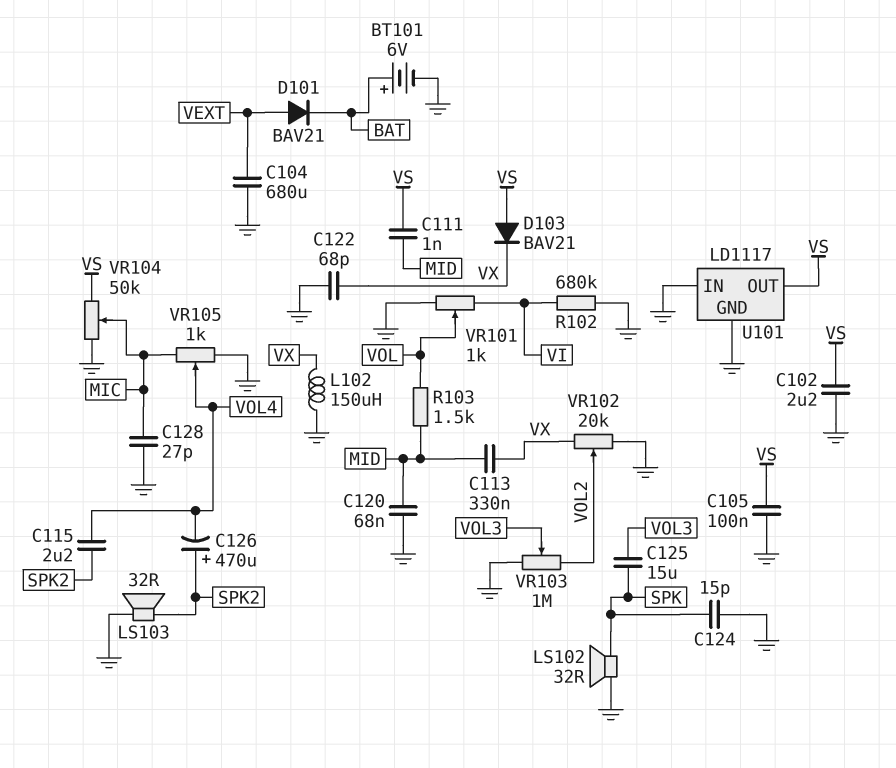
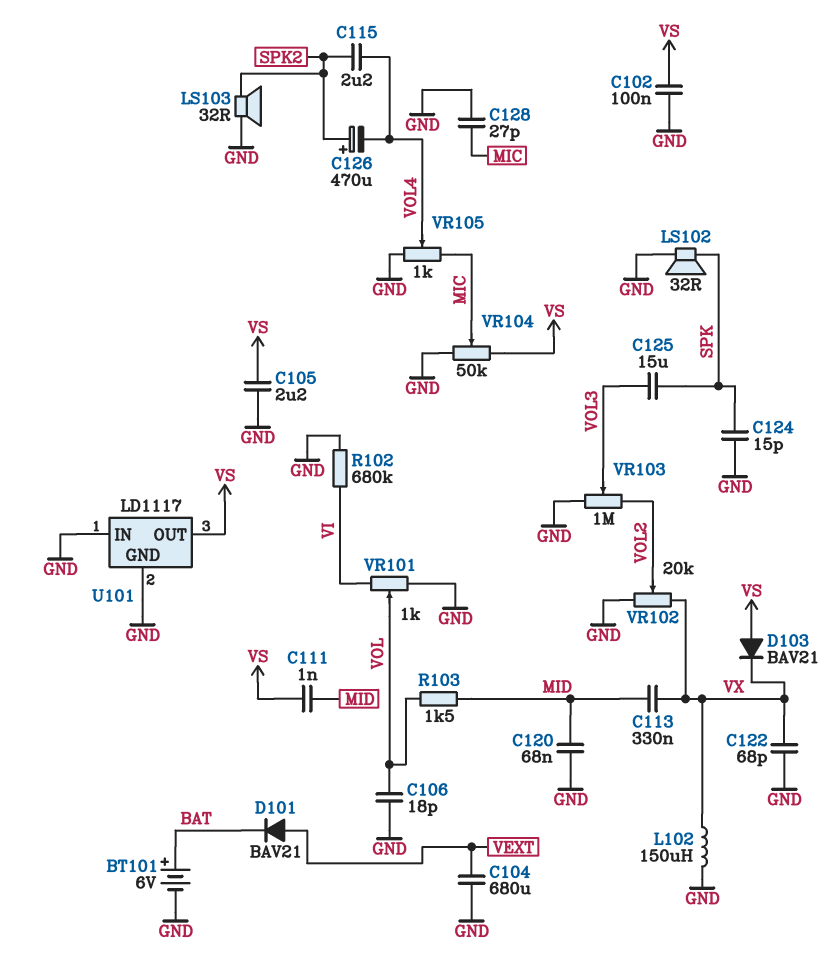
C102: 2.2uF (GND, VS) -> 100nF (GND, VS)
C105: 100nF (GND, VS) -> 2.2uF (GND, VS)
C106: none -> 18pF (GND, VOL)

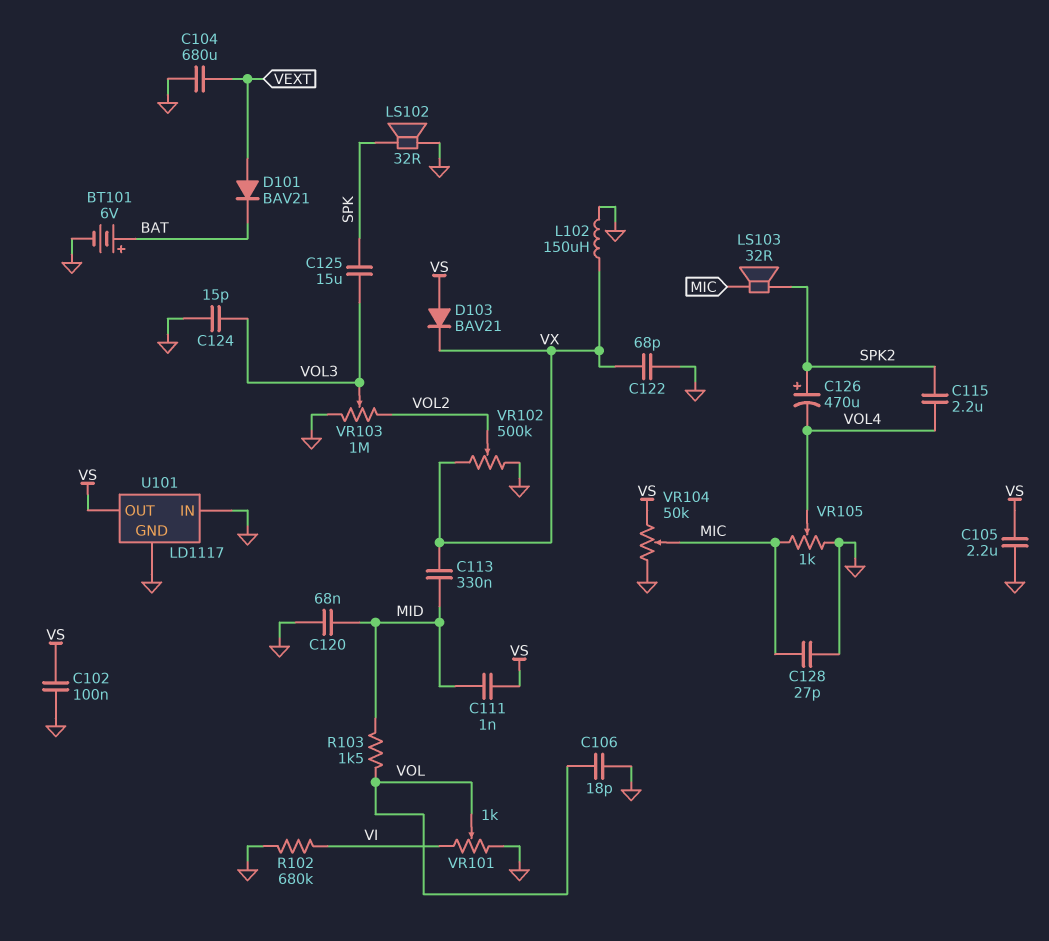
C124: 15pF (GND, SPK) -> 15pF (GND, VOL3)
LS103: speaker 32R (GND, SPK2) -> speaker 32R (MIC, SPK2)
VR102: 20k (GND, VX, wiper VOL2) -> 500k (GND, VX, wiper VOL2)

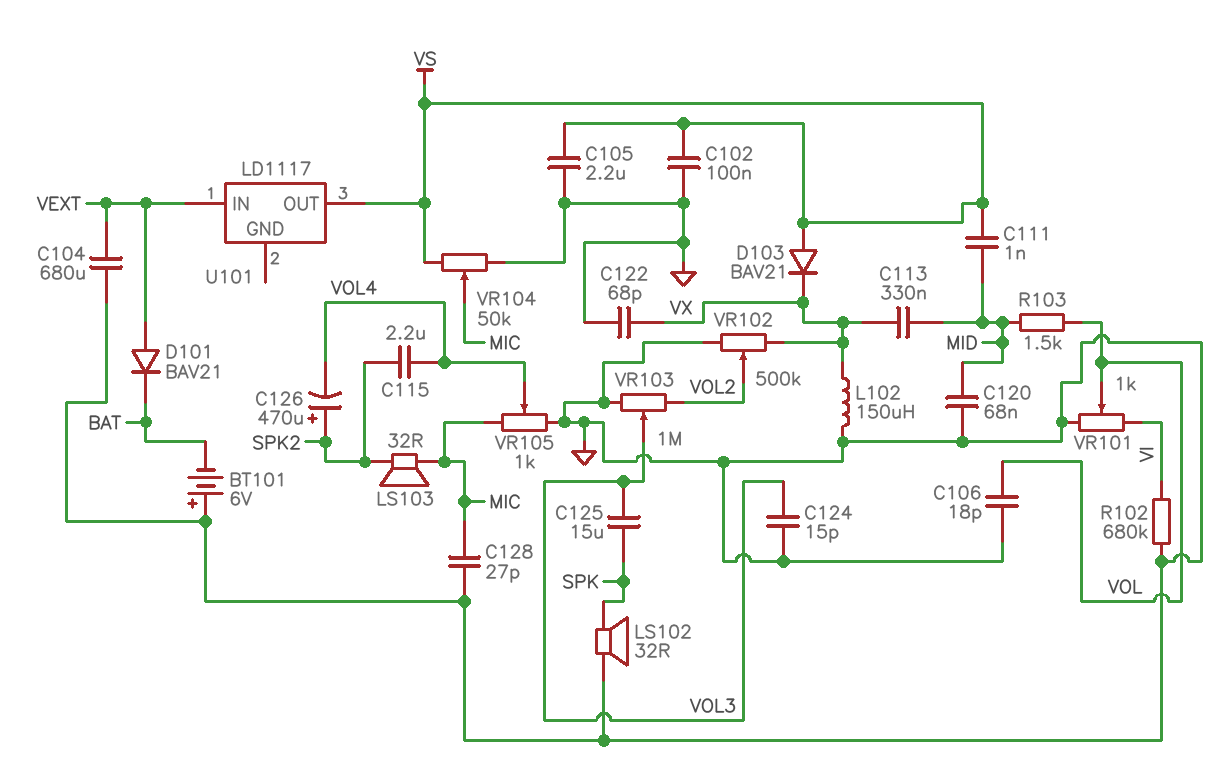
BT101: 6V (plus BAT, minus GND) -> 6V (plus GND, minus BAT)
U101 pin GND: GND -> none
U101 pin IN: GND -> VEXT

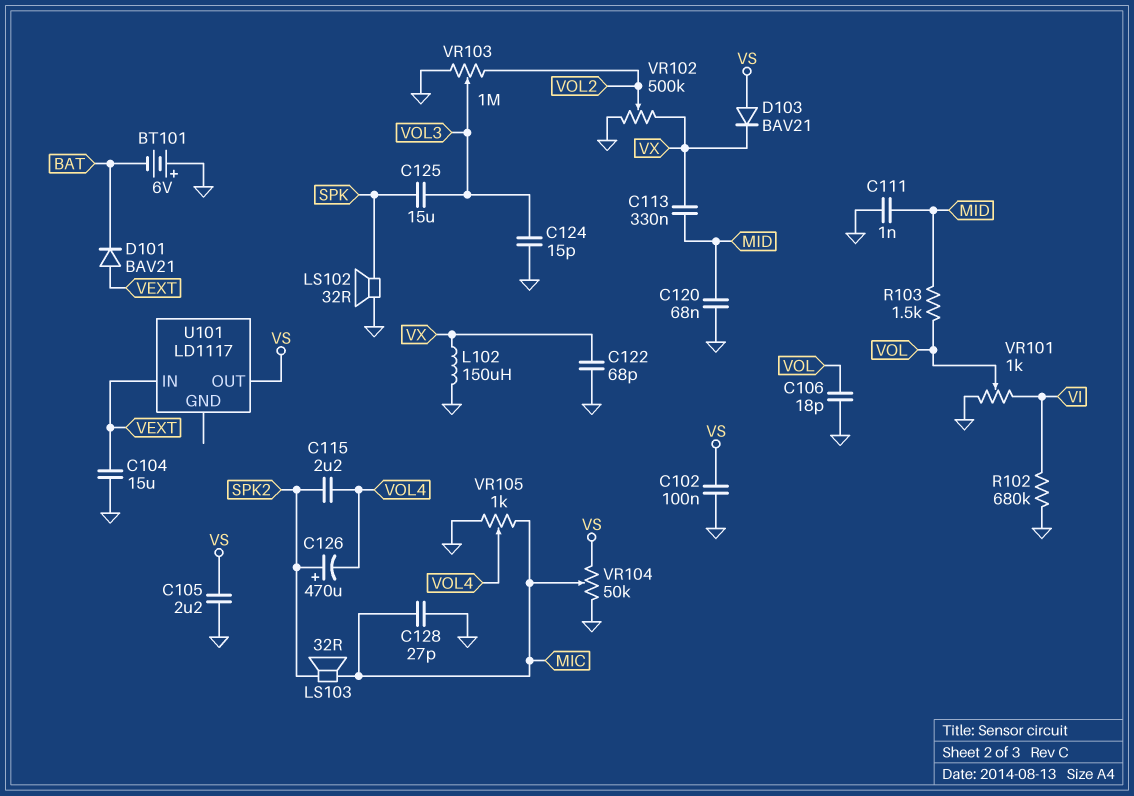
C104: 680uF (GND, VEXT) -> 15uF (GND, VEXT)
C111: 1nF (MID, VS) -> 1nF (GND, MID)

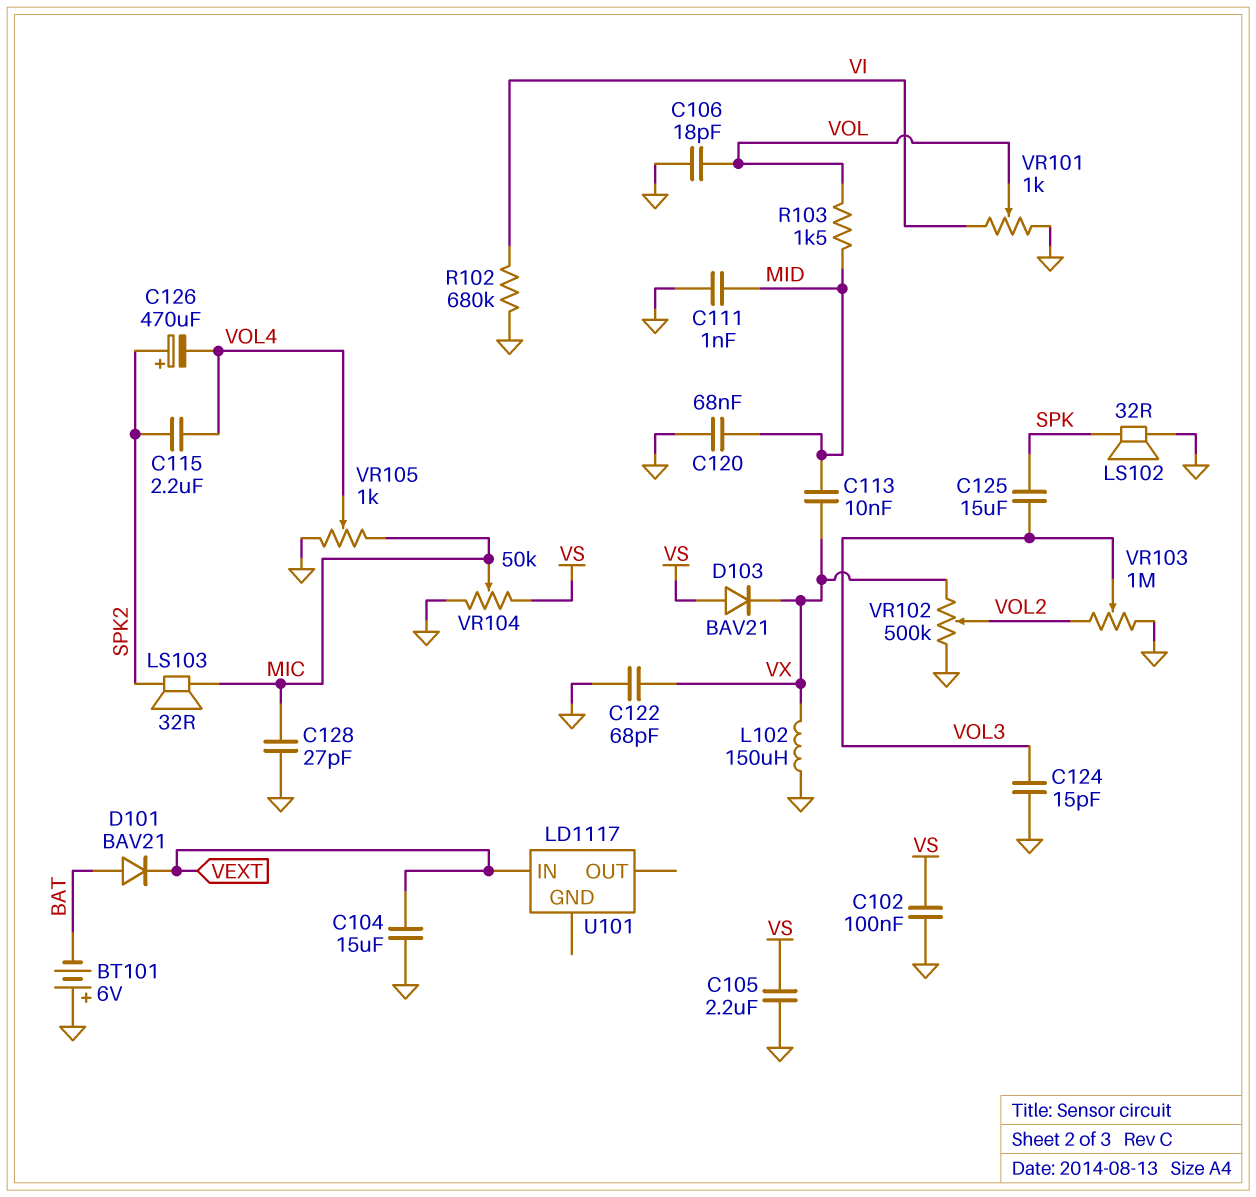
C113: 330nF (MID, VX) -> 10nF (MID, VX)
D101: diode BAV21 (A VEXT, K BAT) -> diode BAV21 (A BAT, K VEXT)
U101 pin OUT: VS -> none

